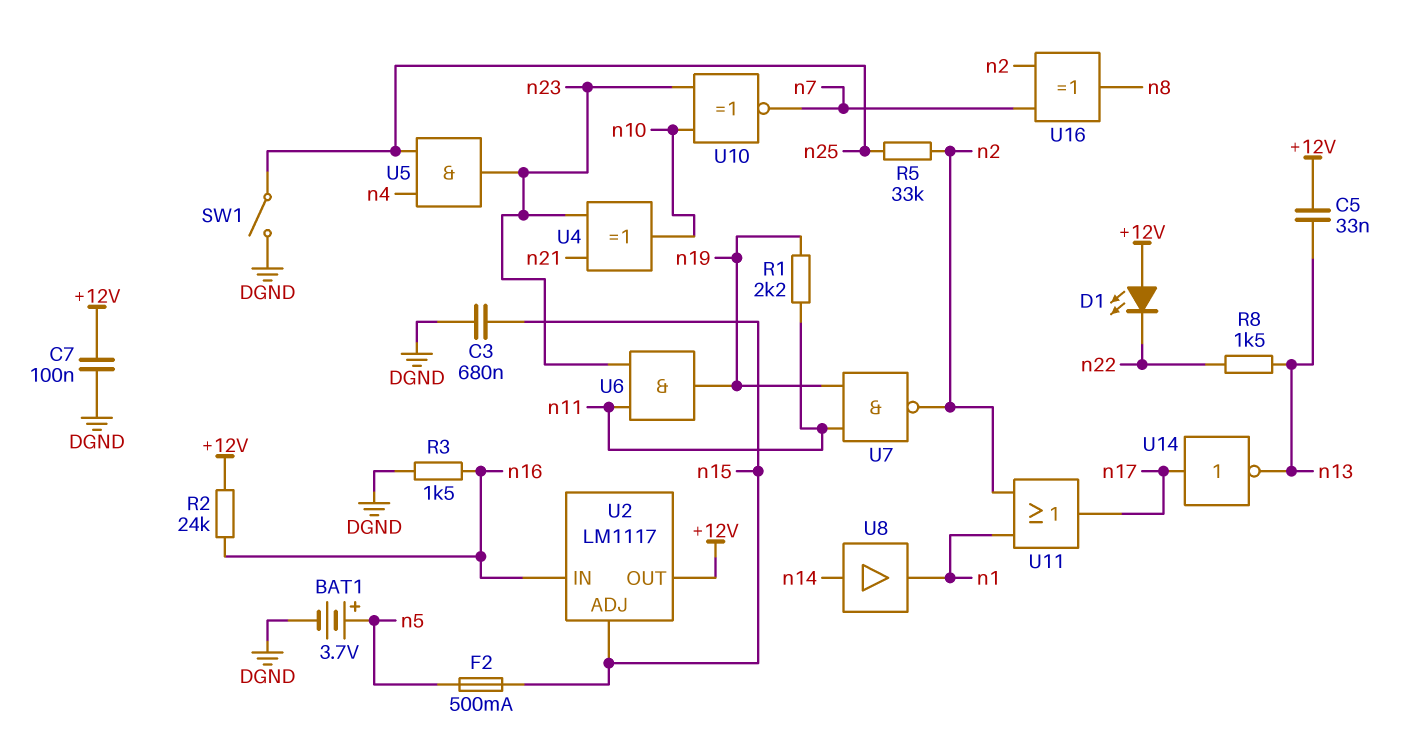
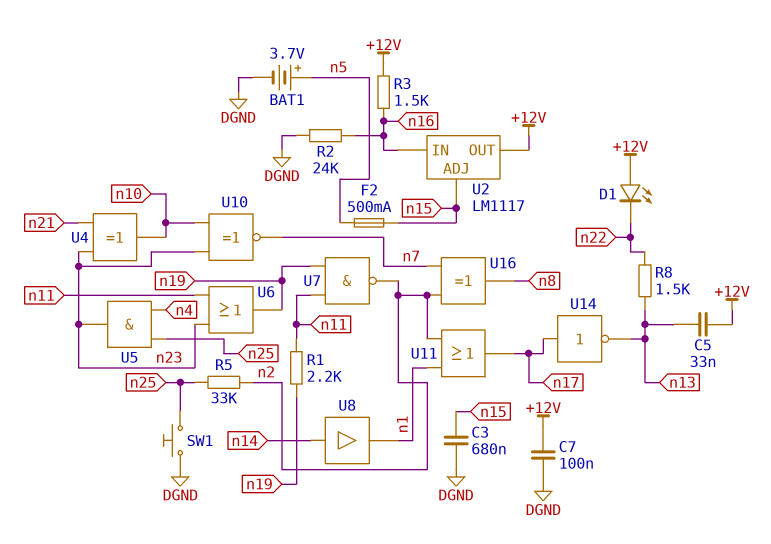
R2: 24k (+12V, n16) -> 24k (DGND, n16)
R3: 1.5k (DGND, n16) -> 1.5k (+12V, n16)
SW1: switch (DGND, n25) -> button (DGND, n25)
U6: AND (in n11, in n23, out n19) -> OR (in n11, in n23, out n19)

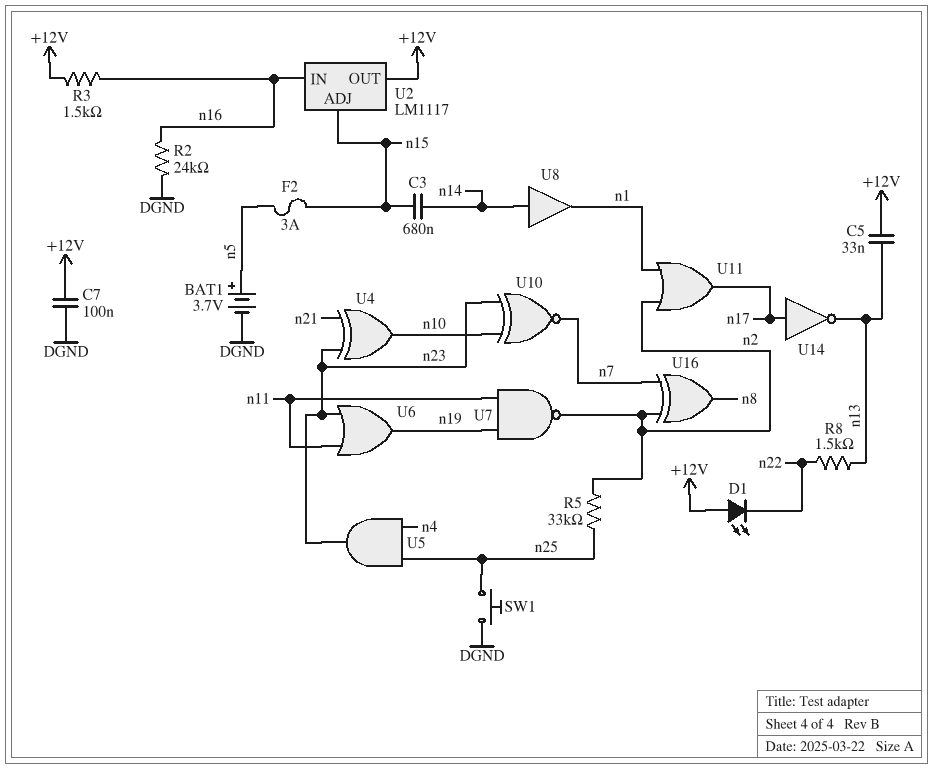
C3: 680nF (DGND, n15) -> 680nF (n14, n15)
F2: 500mA (n5, n15) -> 3A (n5, n15)
R1: 2.2k (n11, n19) -> none

